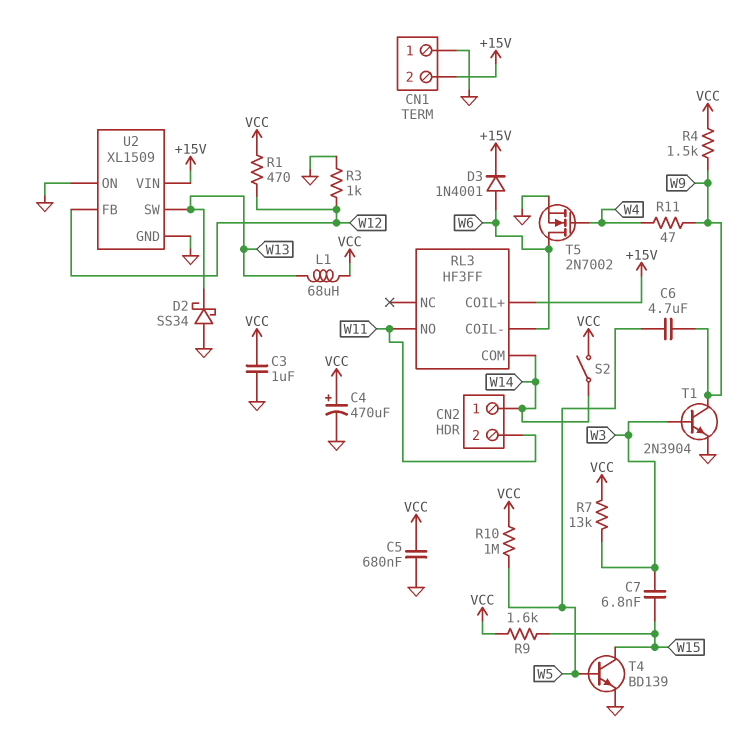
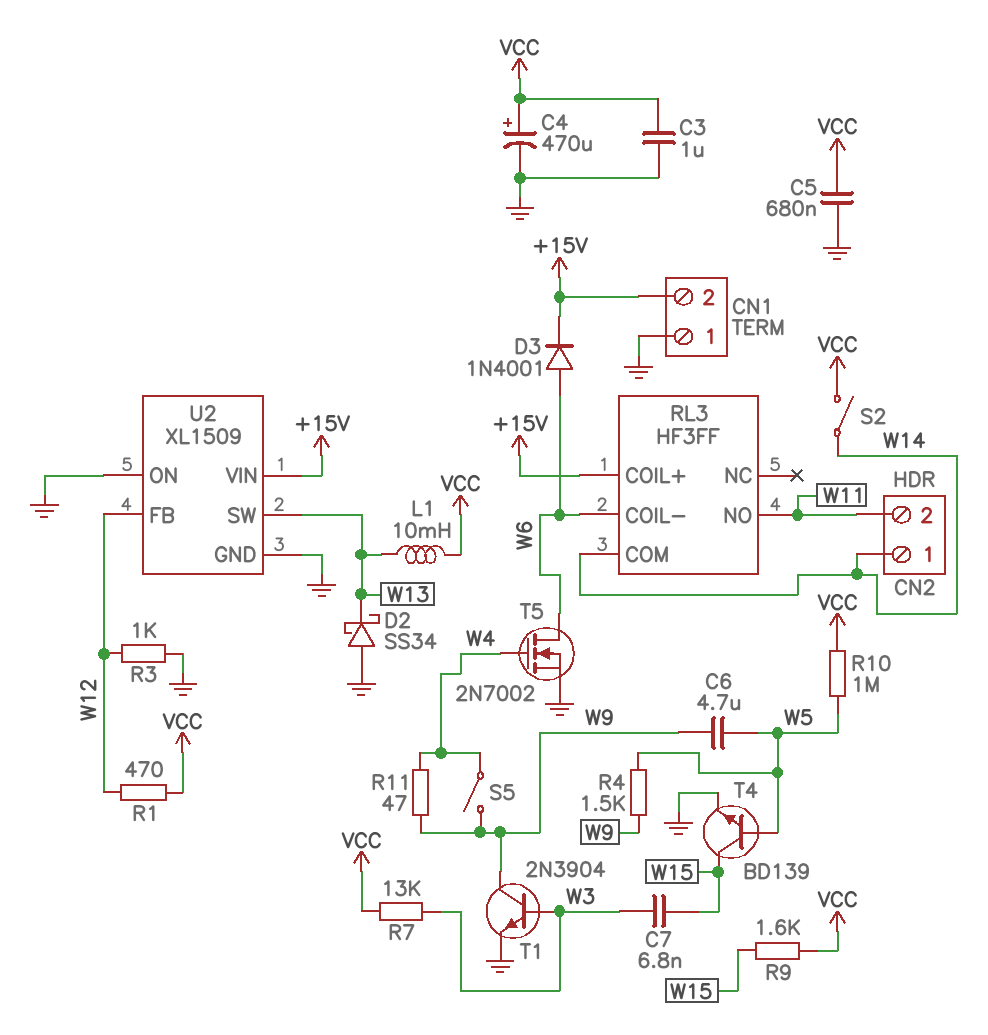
L1: 68uH (VCC, W13) -> 10mH (VCC, W13)
R4: 1.5k (VCC, W9) -> 1.5k (W5, W9)
S5: none -> switch (W4, W9)

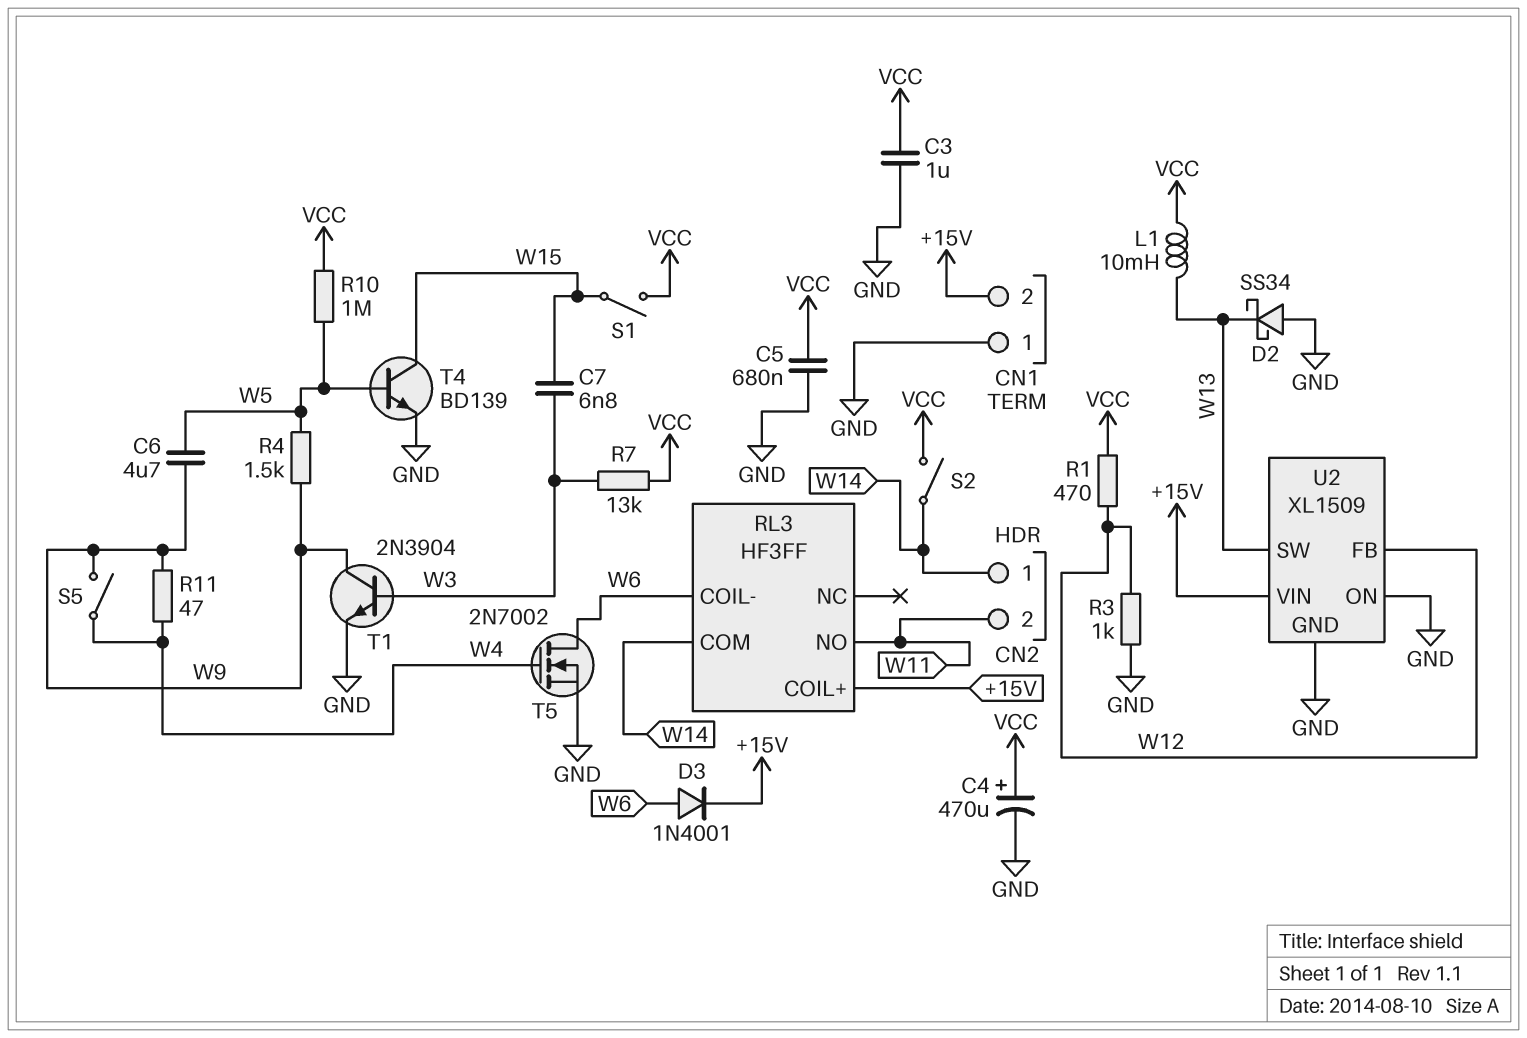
R9: 1.6k (VCC, W15) -> none
S1: none -> switch (VCC, W15)

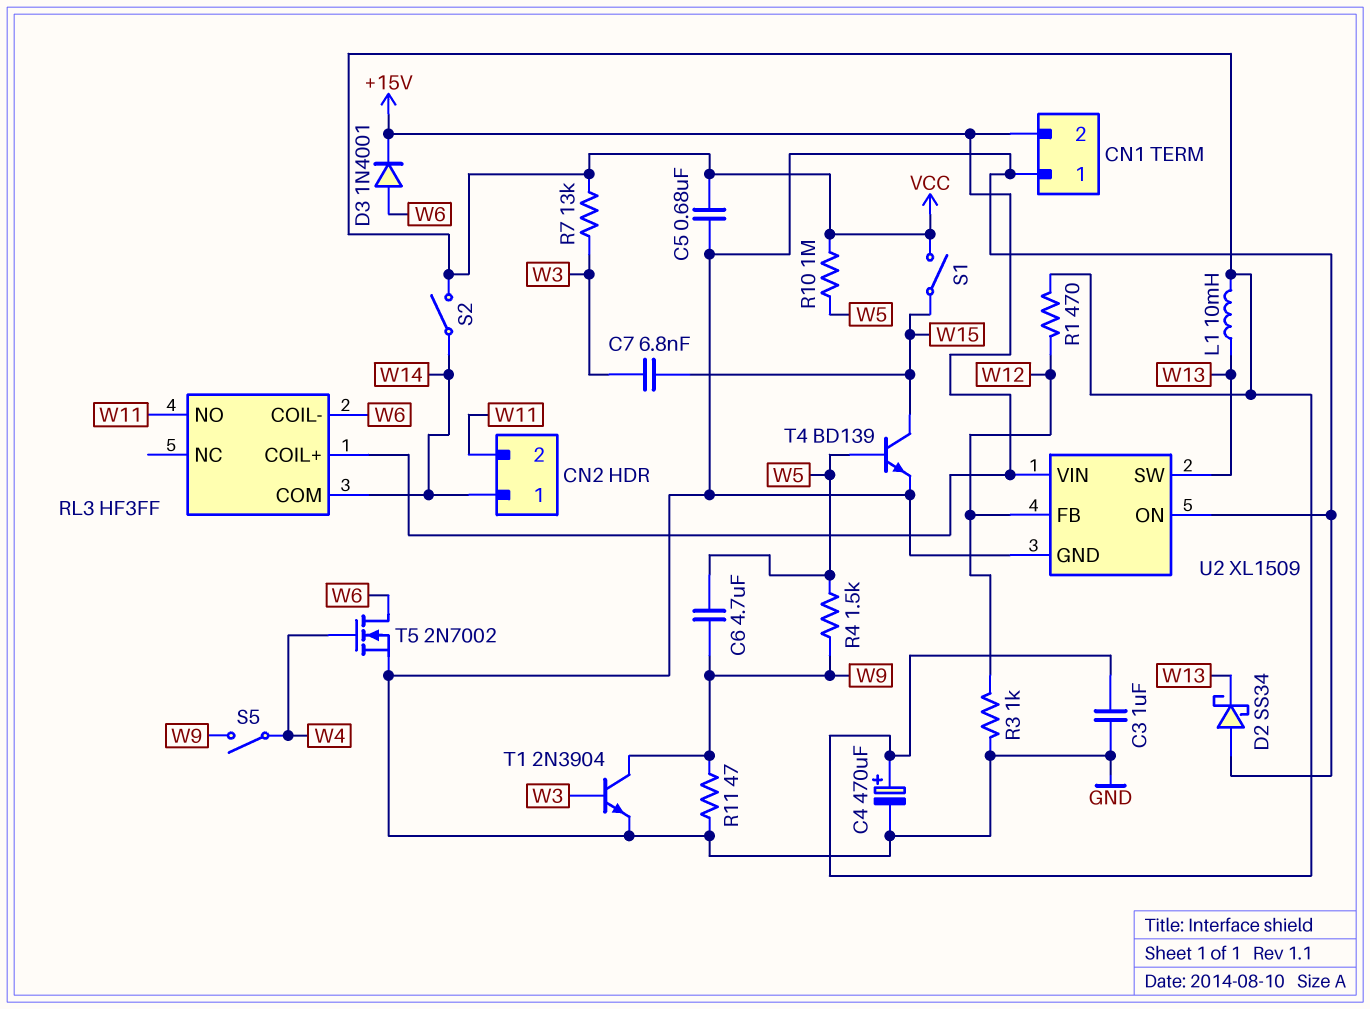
R11: 47 (W4, W9) -> 47 (GND, W9)

